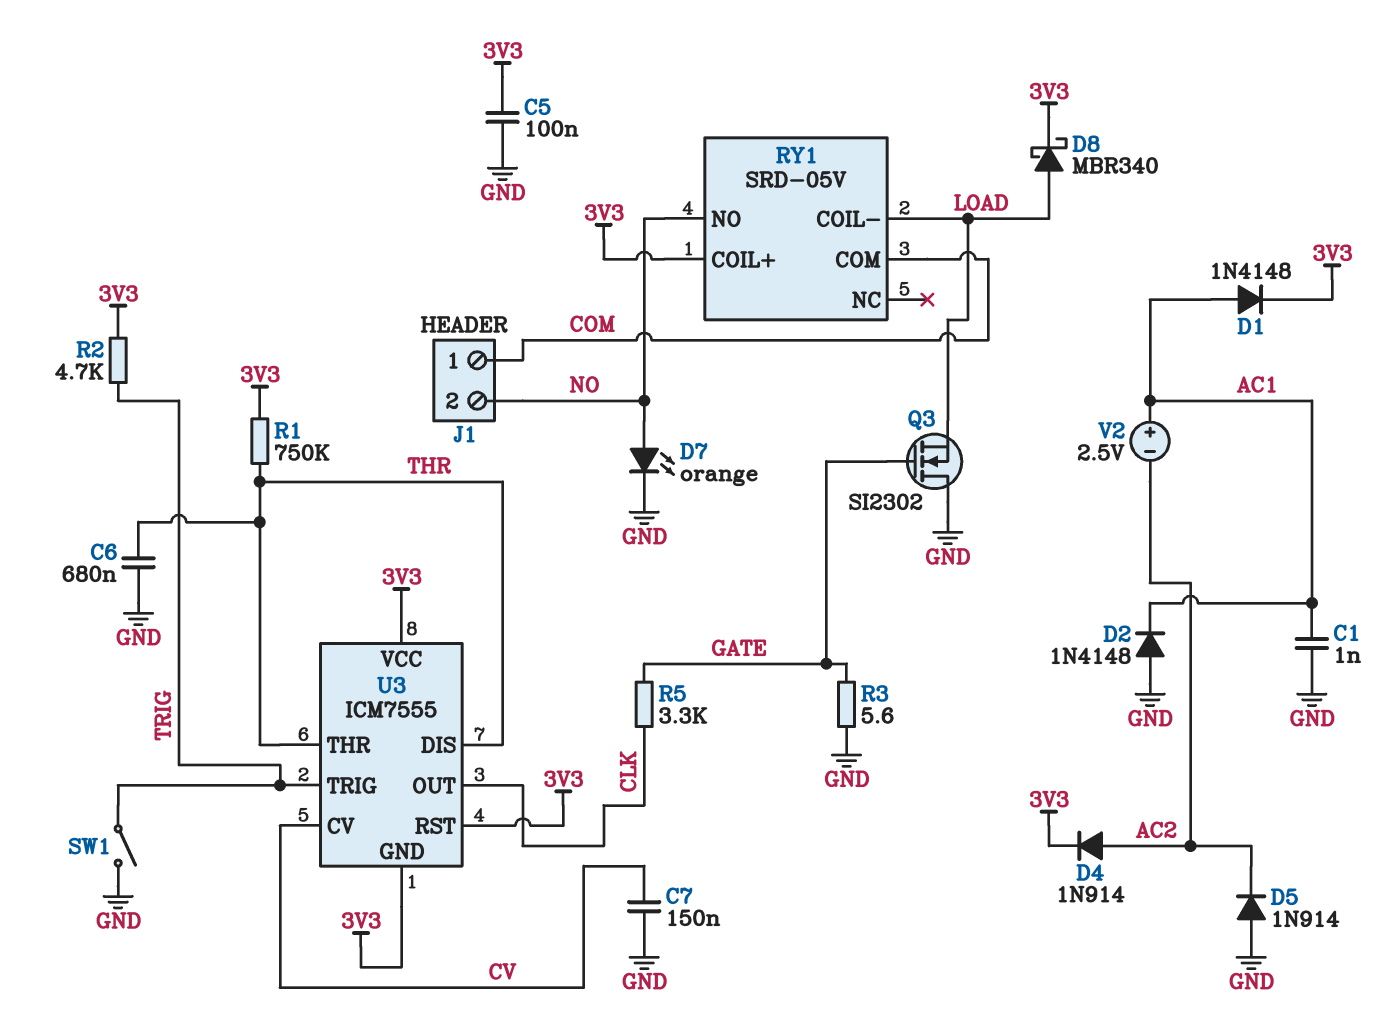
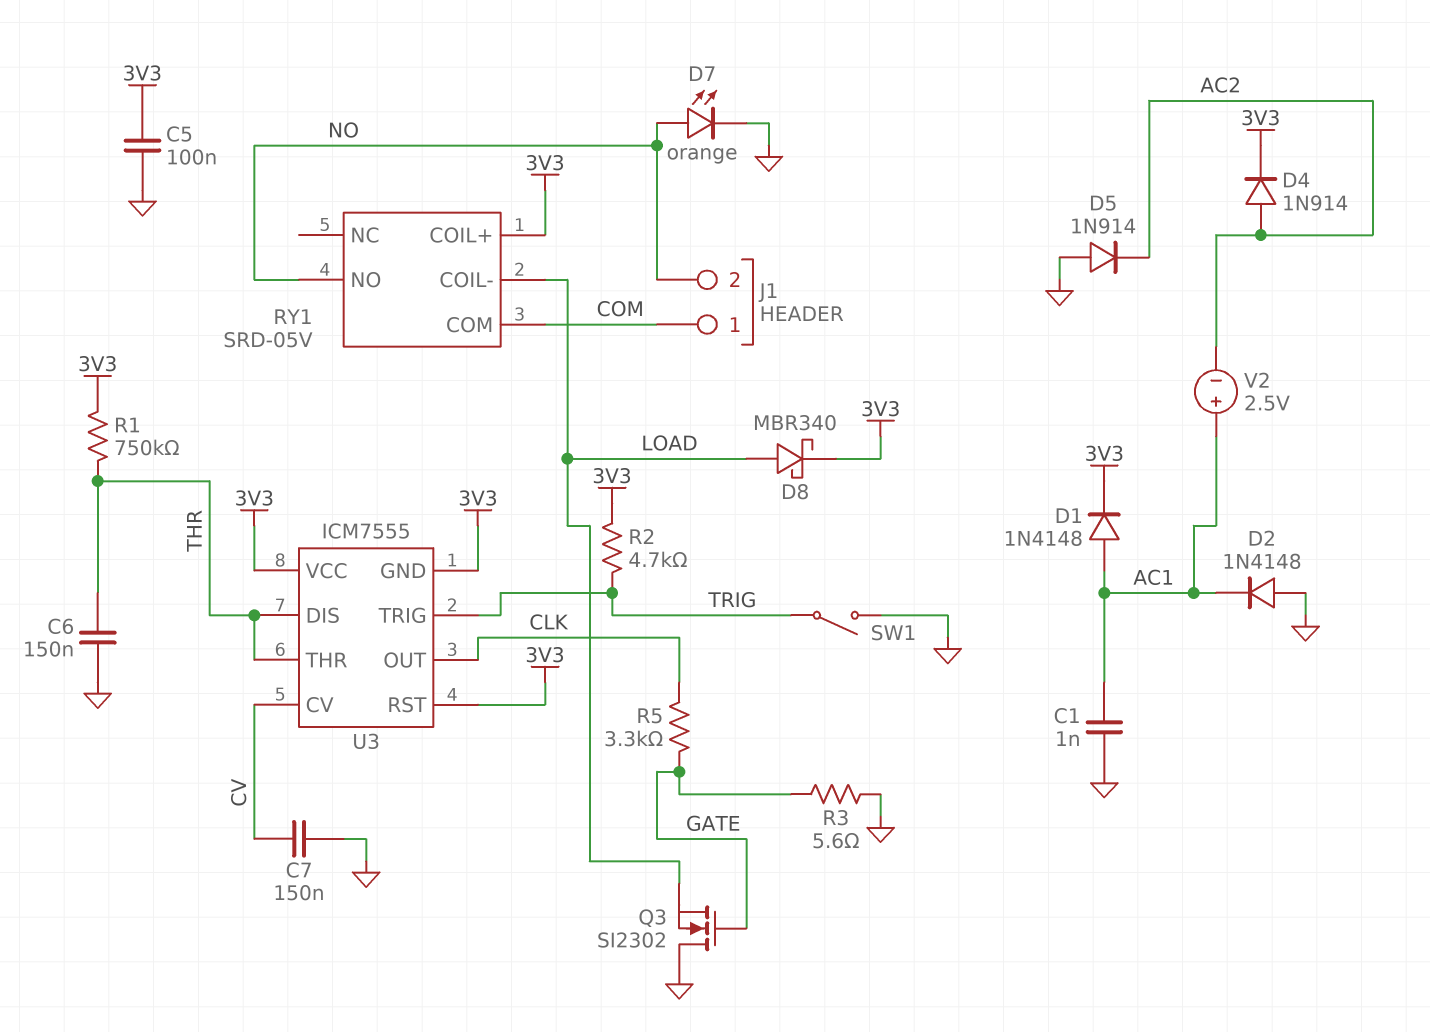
C6: 680nF (GND, THR) -> 150nF (GND, THR)

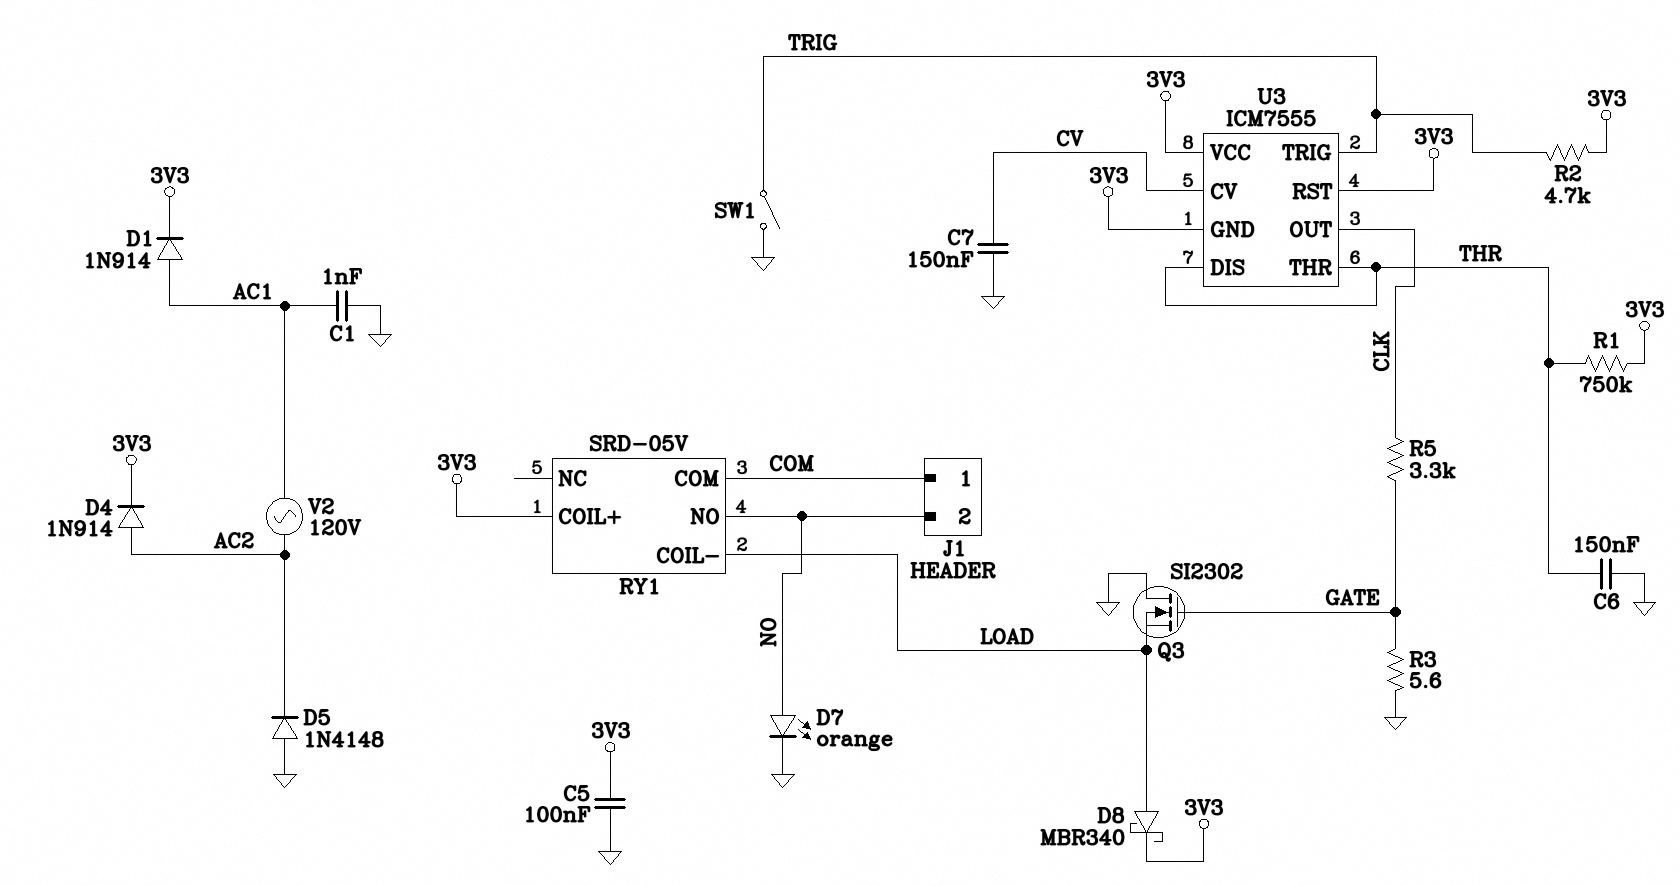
D1: diode 1N4148 (A AC1, K 3V3) -> diode 1N914 (A AC1, K 3V3)
D2: diode 1N4148 (A GND, K AC1) -> none
D5: diode 1N914 (A GND, K AC2) -> diode 1N4148 (A GND, K AC2)
V2: 2.5V (plus AC1, minus AC2) -> AC 120V (AC1, AC2)

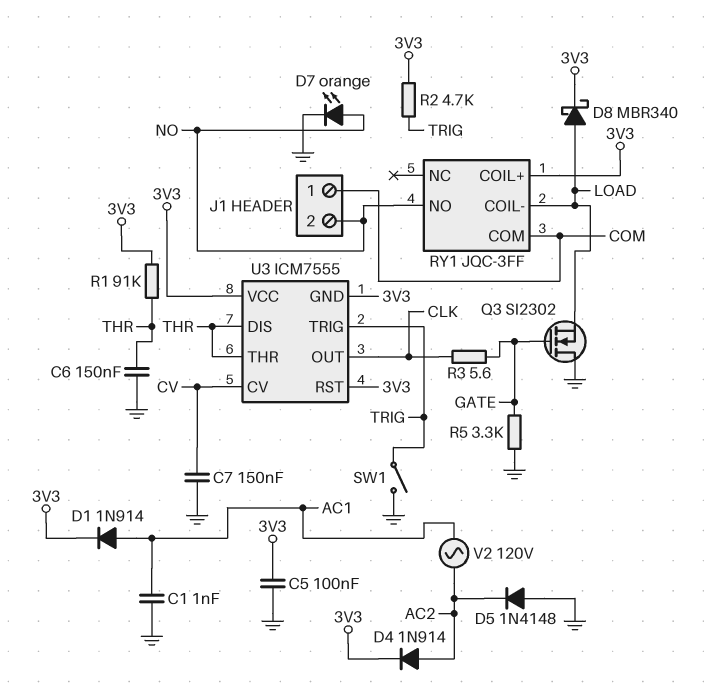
R1: 750k (3V3, THR) -> 91k (3V3, THR)
R3: 5.6 (GATE, GND) -> 5.6 (CLK, GATE)
R5: 3.3k (CLK, GATE) -> 3.3k (GATE, GND)
RY1: SRD-05V -> JQC-3FF

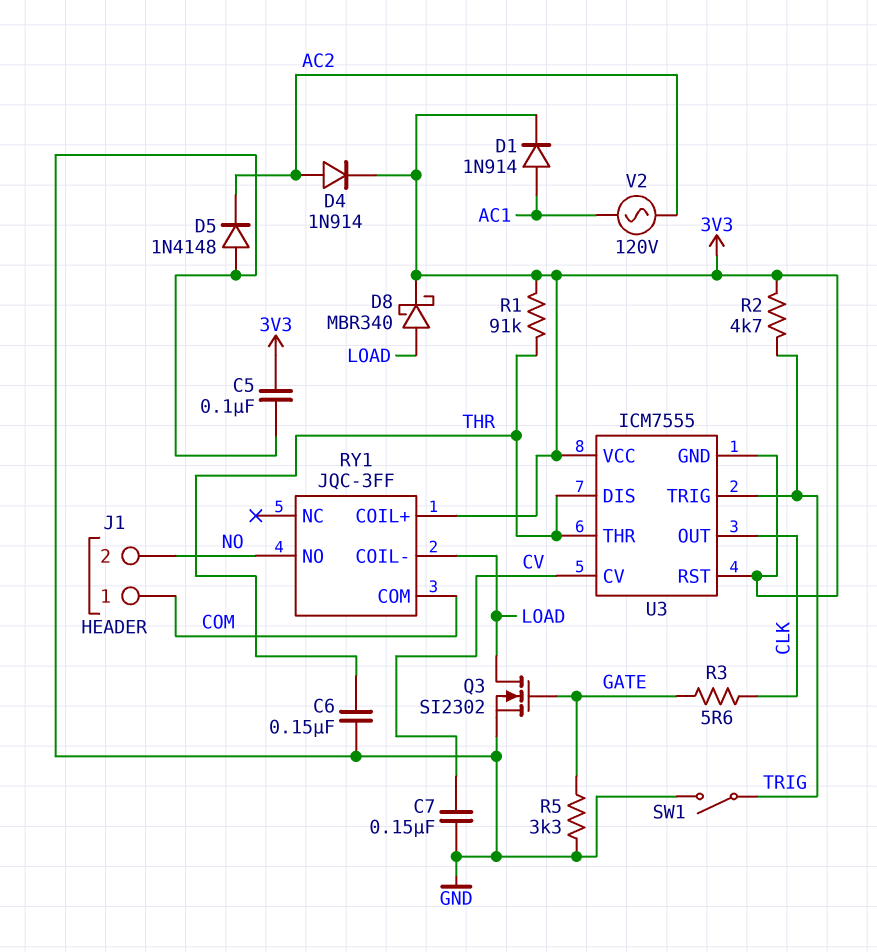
C1: 1nF (AC1, GND) -> none
D7: LED orange (A NO, K GND) -> none
Q3: NMOS SI2302 (G GATE, D GND, S LOAD) -> NMOS SI2302 (G GATE, D LOAD, S GND)

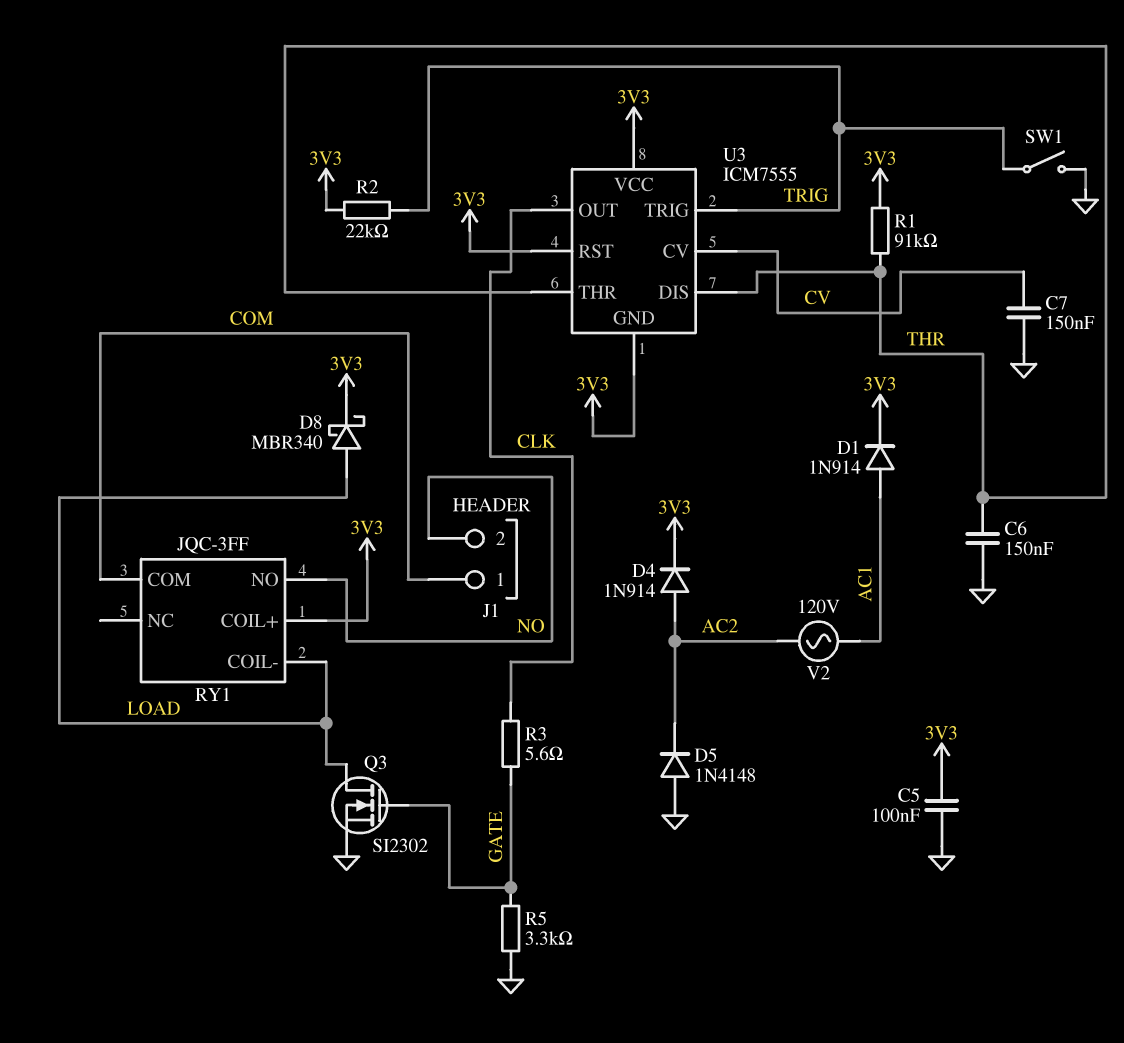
R2: 4.7k (3V3, TRIG) -> 22k (3V3, TRIG)

